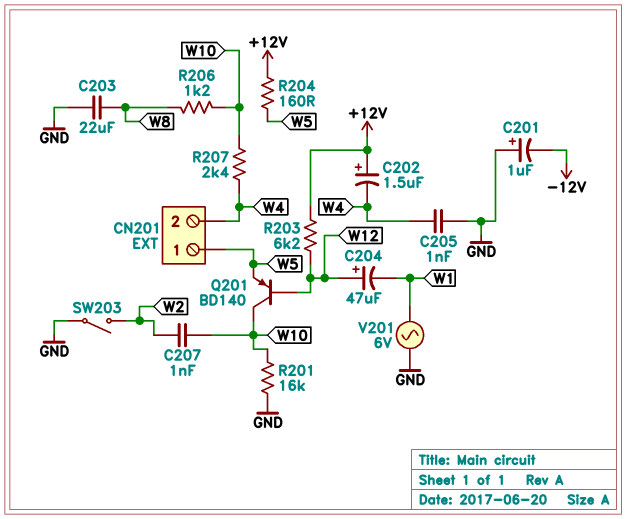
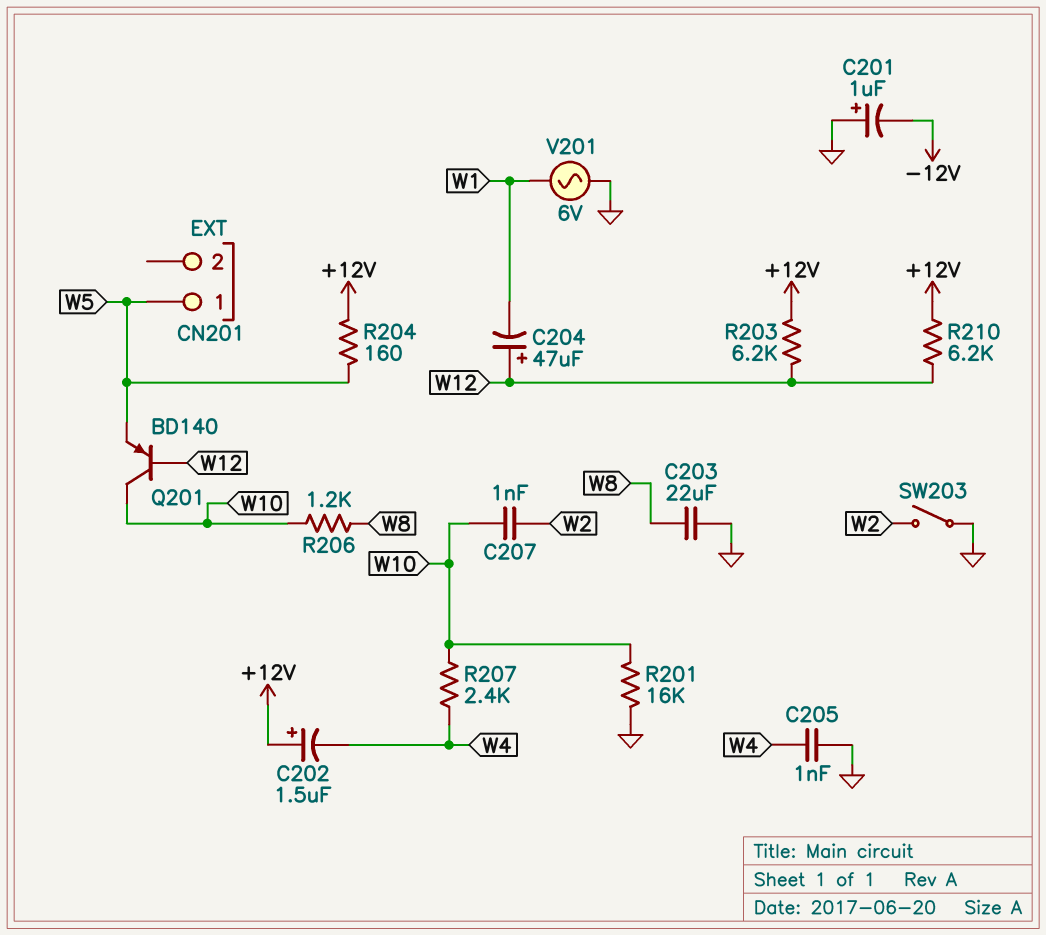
CN201 pin 2: W4 -> none
R210: none -> 6.2k (+12V, W12)

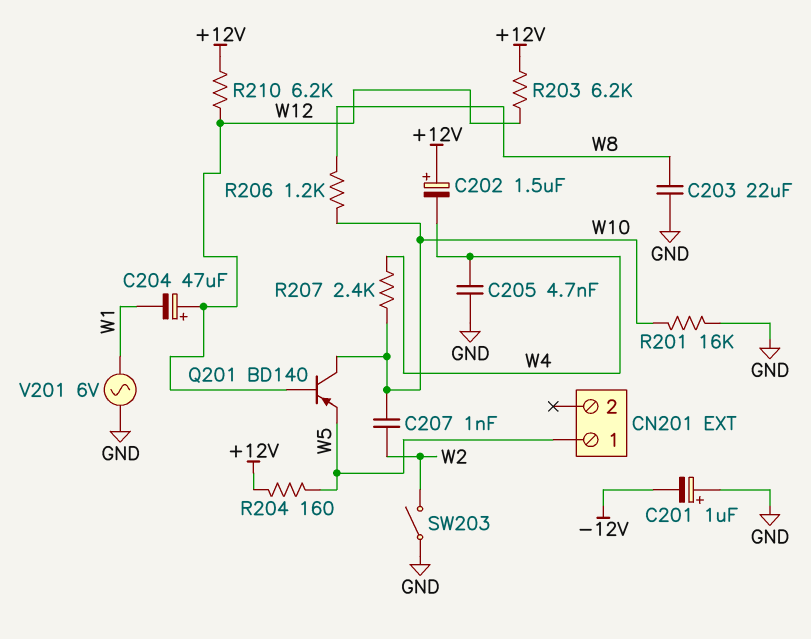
C205: 1nF (GND, W4) -> 4.7nF (GND, W4)

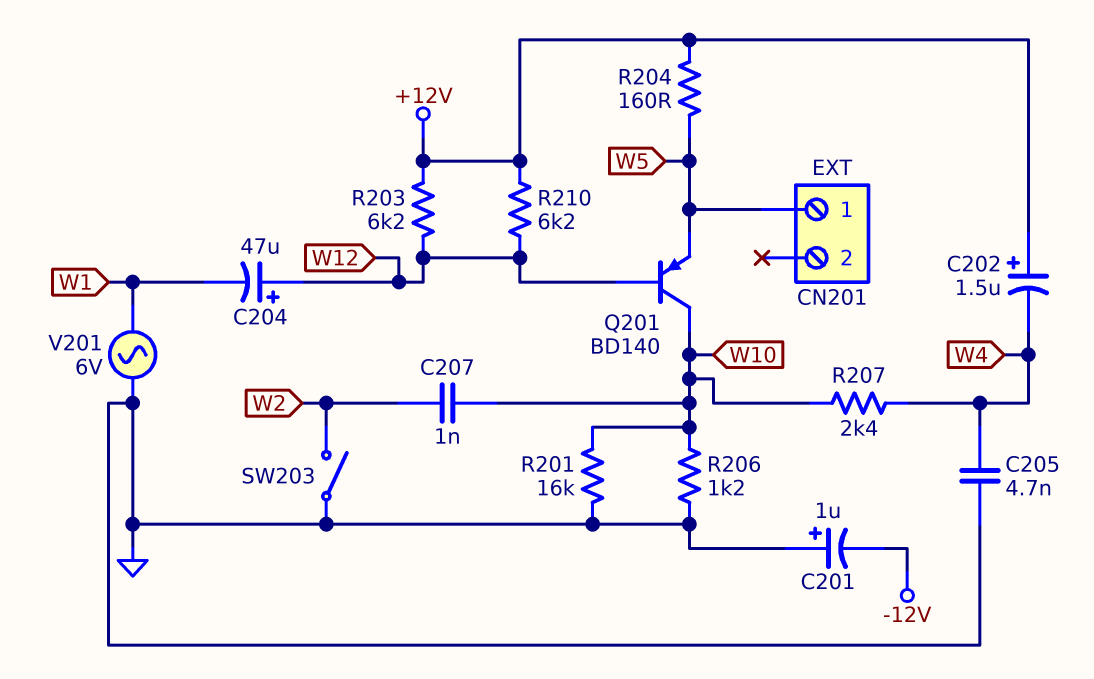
C203: 22uF (GND, W8) -> none
R206: 1.2k (W8, W10) -> 1.2k (GND, W10)

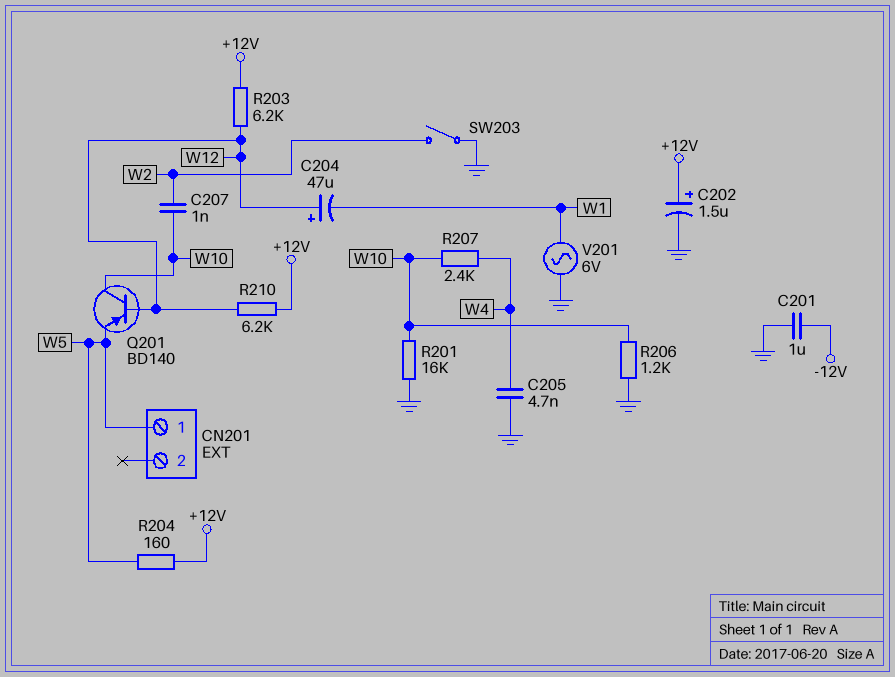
C201: 1uF (plus GND, minus -12V) -> 1uF (-12V, GND)
C202: 1.5uF (plus +12V, minus W4) -> 1.5uF (plus +12V, minus GND)

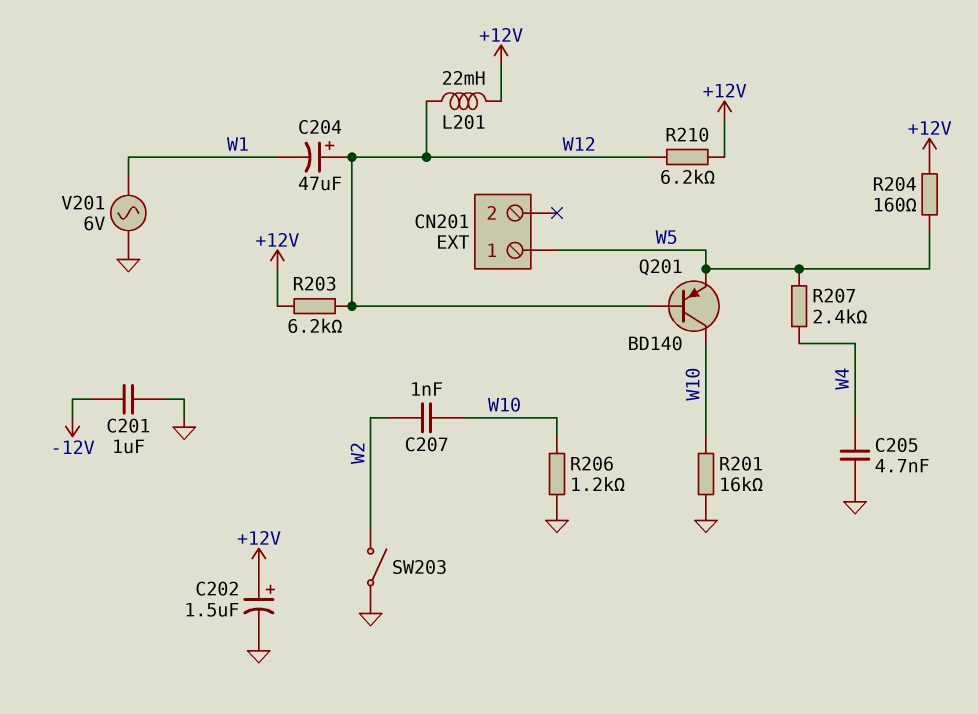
L201: none -> 22mH (+12V, W12)
R207: 2.4k (W4, W10) -> 2.4k (W4, W5)

